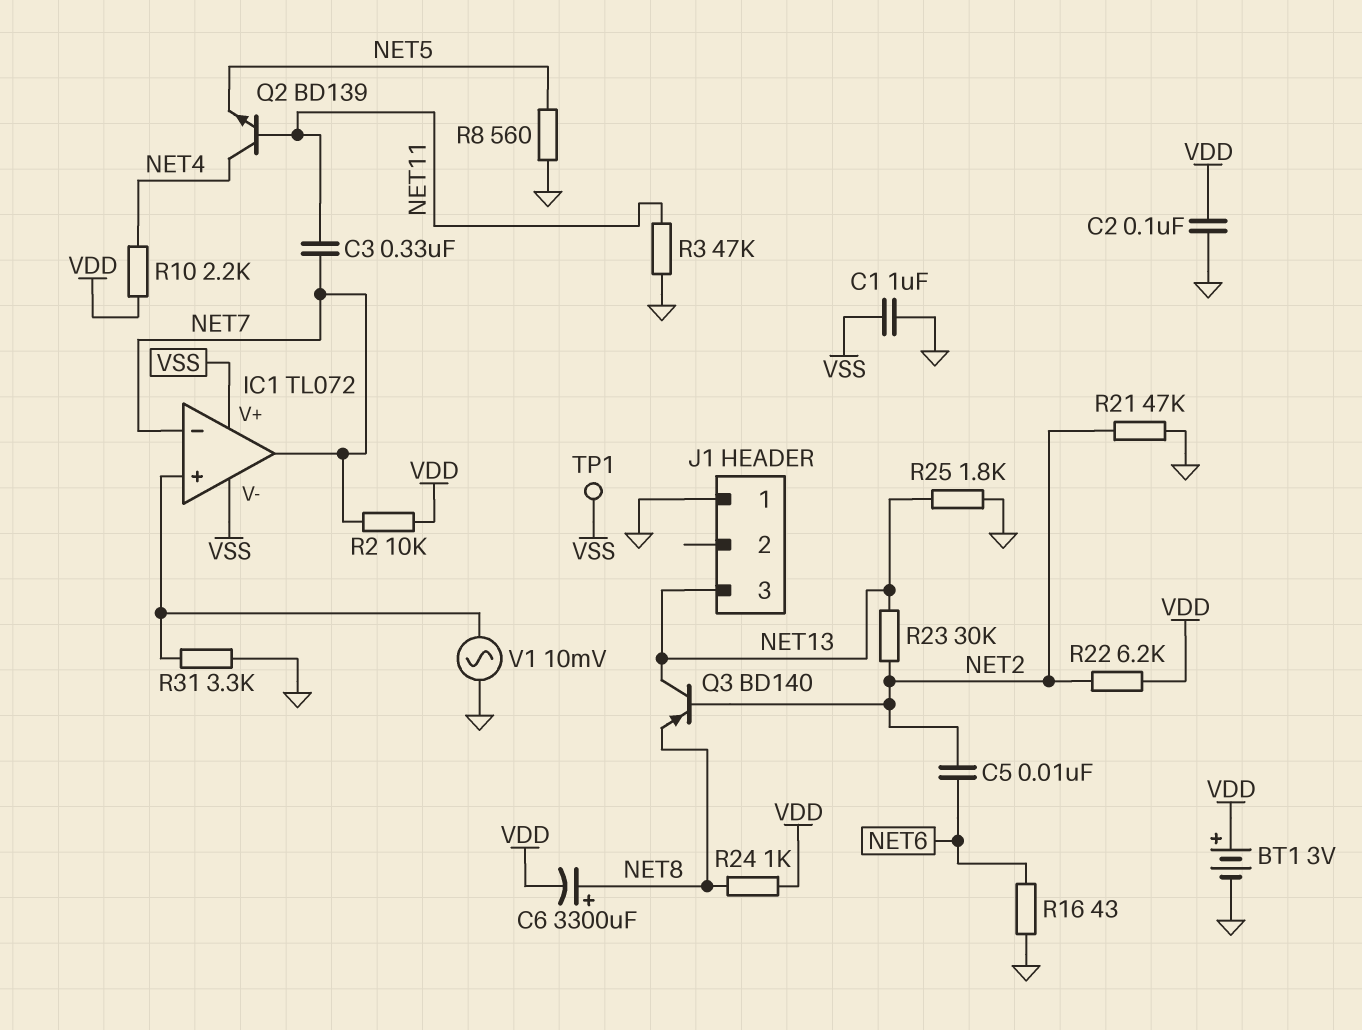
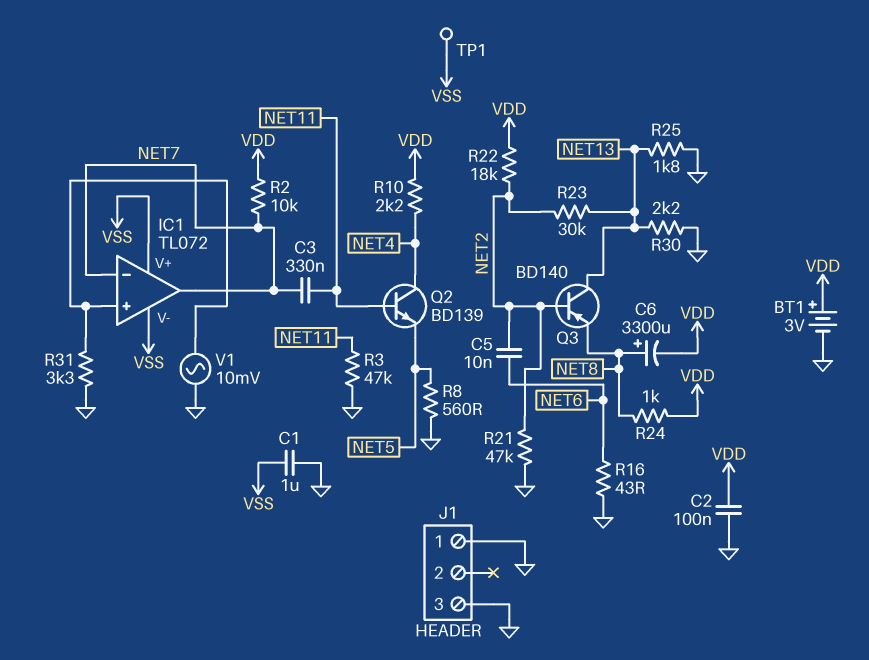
J1 pin 3: NET13 -> GND
R22: 6.2k (NET2, VDD) -> 18k (NET2, VDD)
R30: none -> 2.2k (GND, NET13)

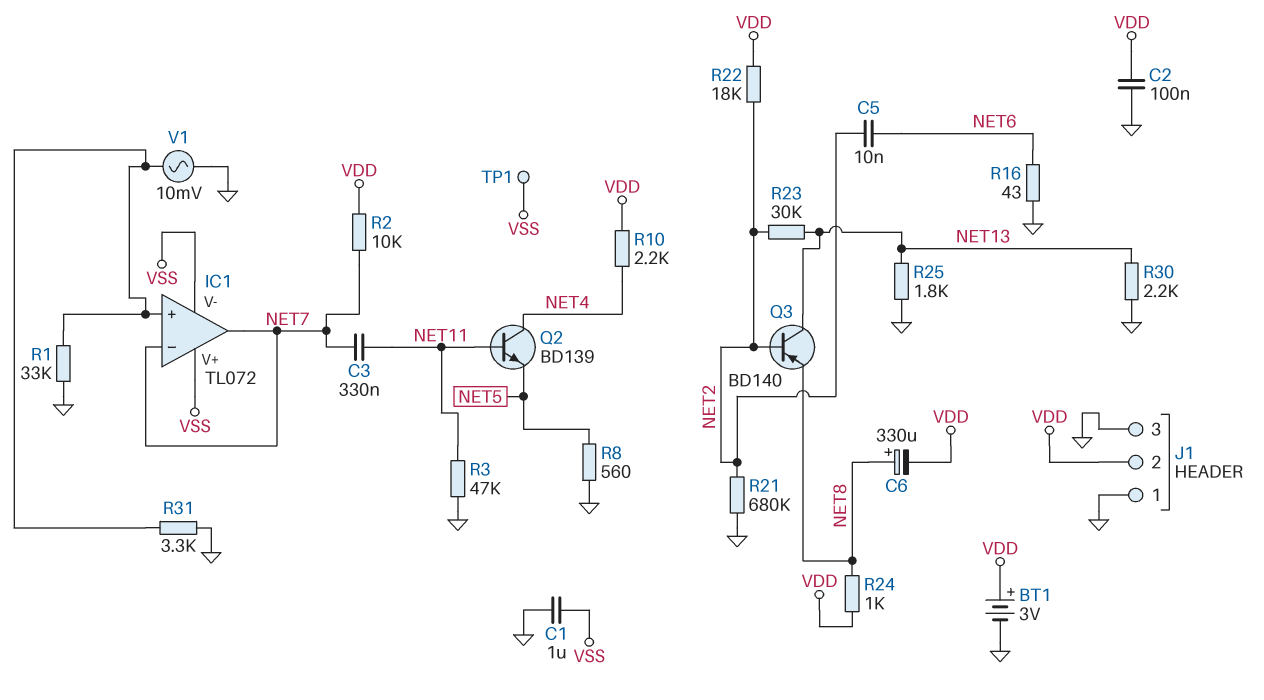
C6: 3300uF (plus NET8, minus VDD) -> 330uF (plus NET8, minus VDD)
J1 pin 2: none -> VDD
R1: none -> 33k (GND, IC1/in+)
R21: 47k (GND, NET2) -> 680k (GND, NET2)

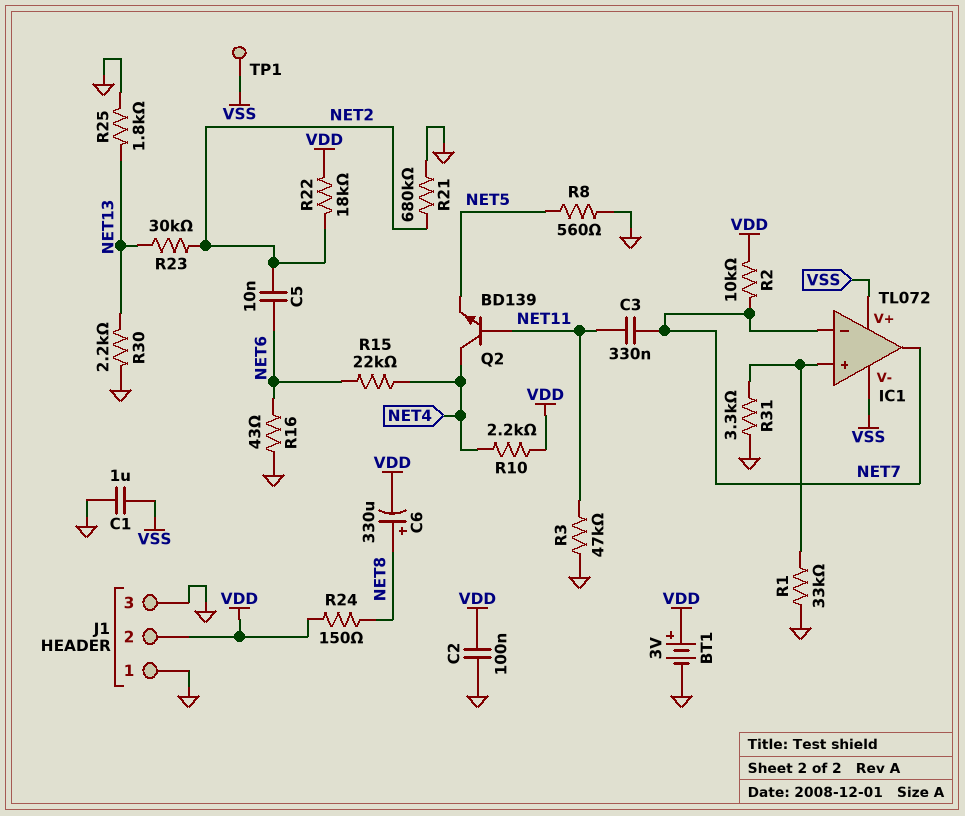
Q3: PNP BD140 (B NET2, C NET13, E NET8) -> none
R15: none -> 22k (NET4, NET6)
R24: 1k (NET8, VDD) -> 150 (NET8, VDD)
V1: AC 10mV (GND, IC1/in+) -> none

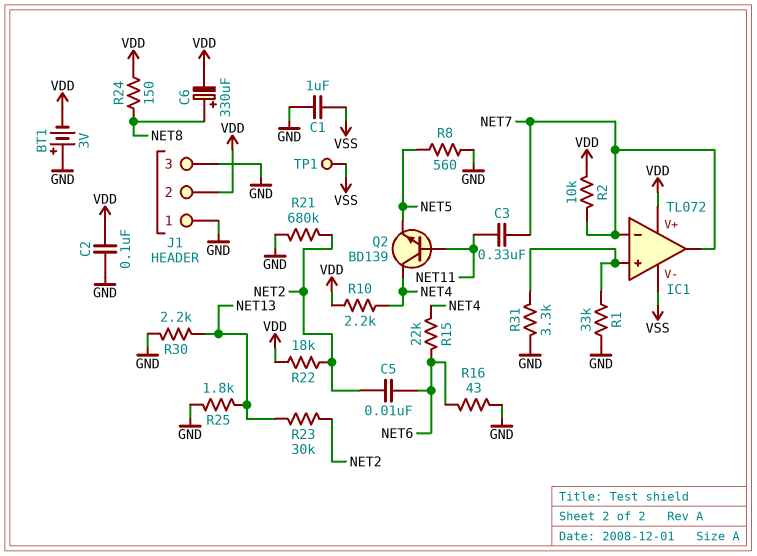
BT1: 3V (plus VDD, minus GND) -> 3V (plus GND, minus VDD)
IC1 pin V+: VSS -> VDD
R3: 47k (GND, NET11) -> none

